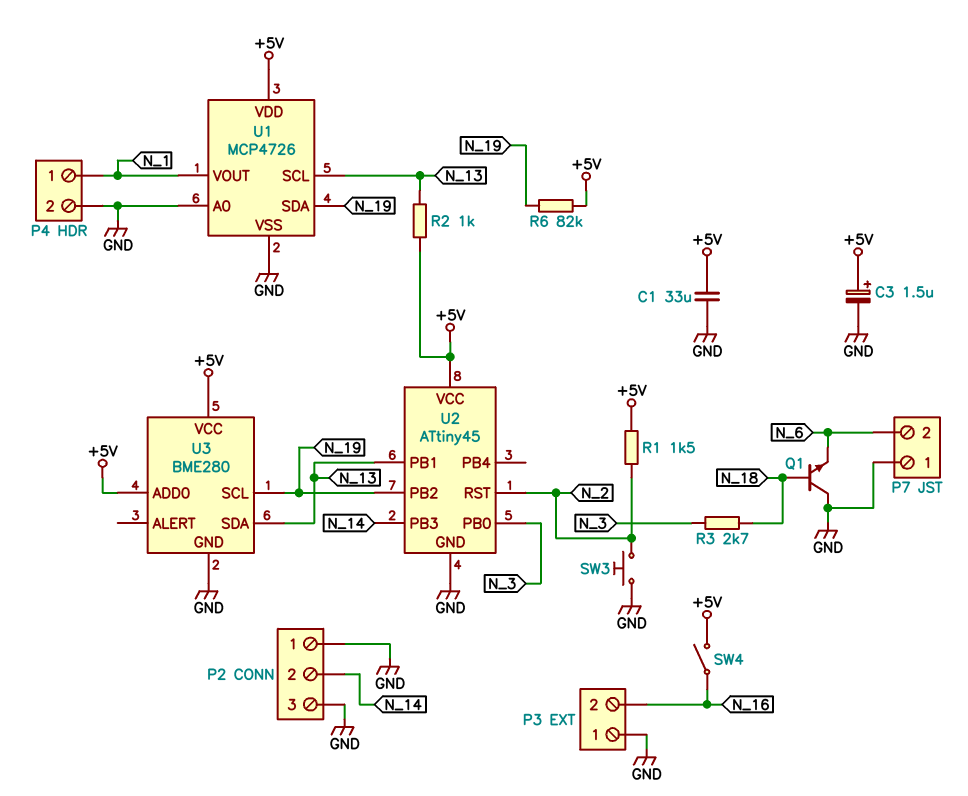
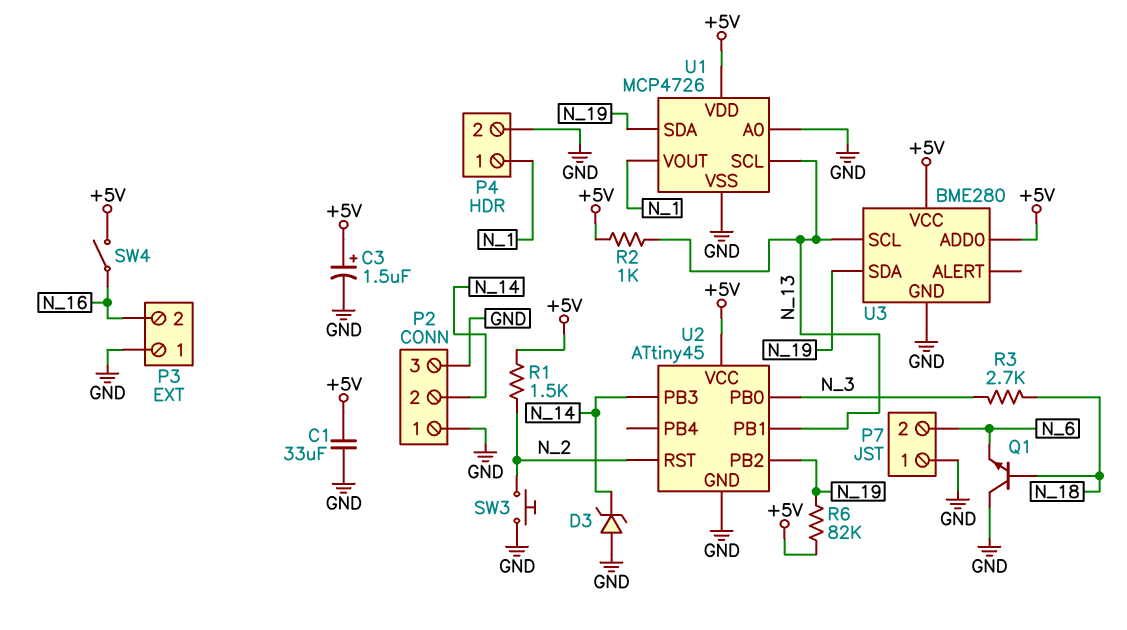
D3: none -> zener (A GND, K N_14)
U3 pin SCL: N_19 -> N_13
U3 pin SDA: N_13 -> N_19

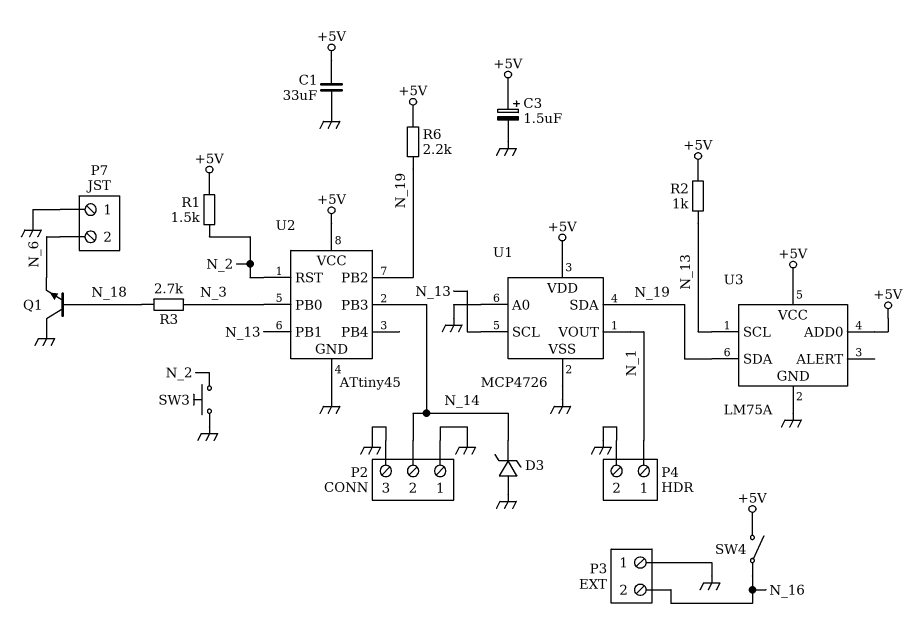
R6: 82k (+5V, N_19) -> 2.2k (+5V, N_19)
U3: BME280 -> LM75A

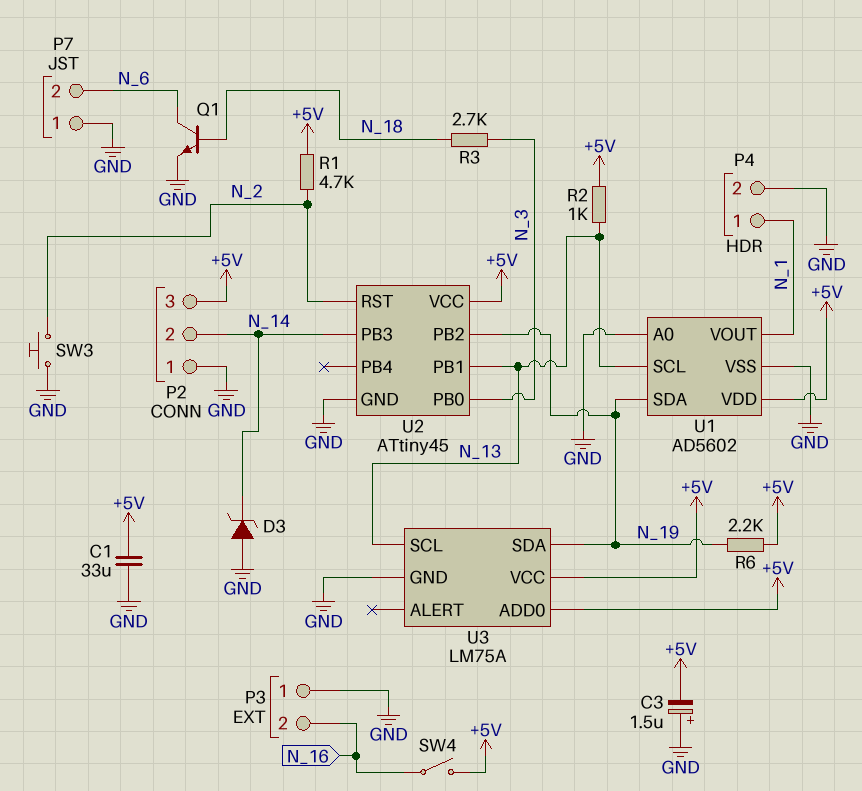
C3: 1.5uF (plus +5V, minus GND) -> 1.5uF (plus GND, minus +5V)
P2 pin 3: GND -> +5V
Q1: NPN (B N_18, C GND, E N_6) -> NPN (B N_18, C N_6, E GND)
R1: 1.5k (+5V, N_2) -> 4.7k (+5V, N_2)
U1: MCP4726 -> AD5602

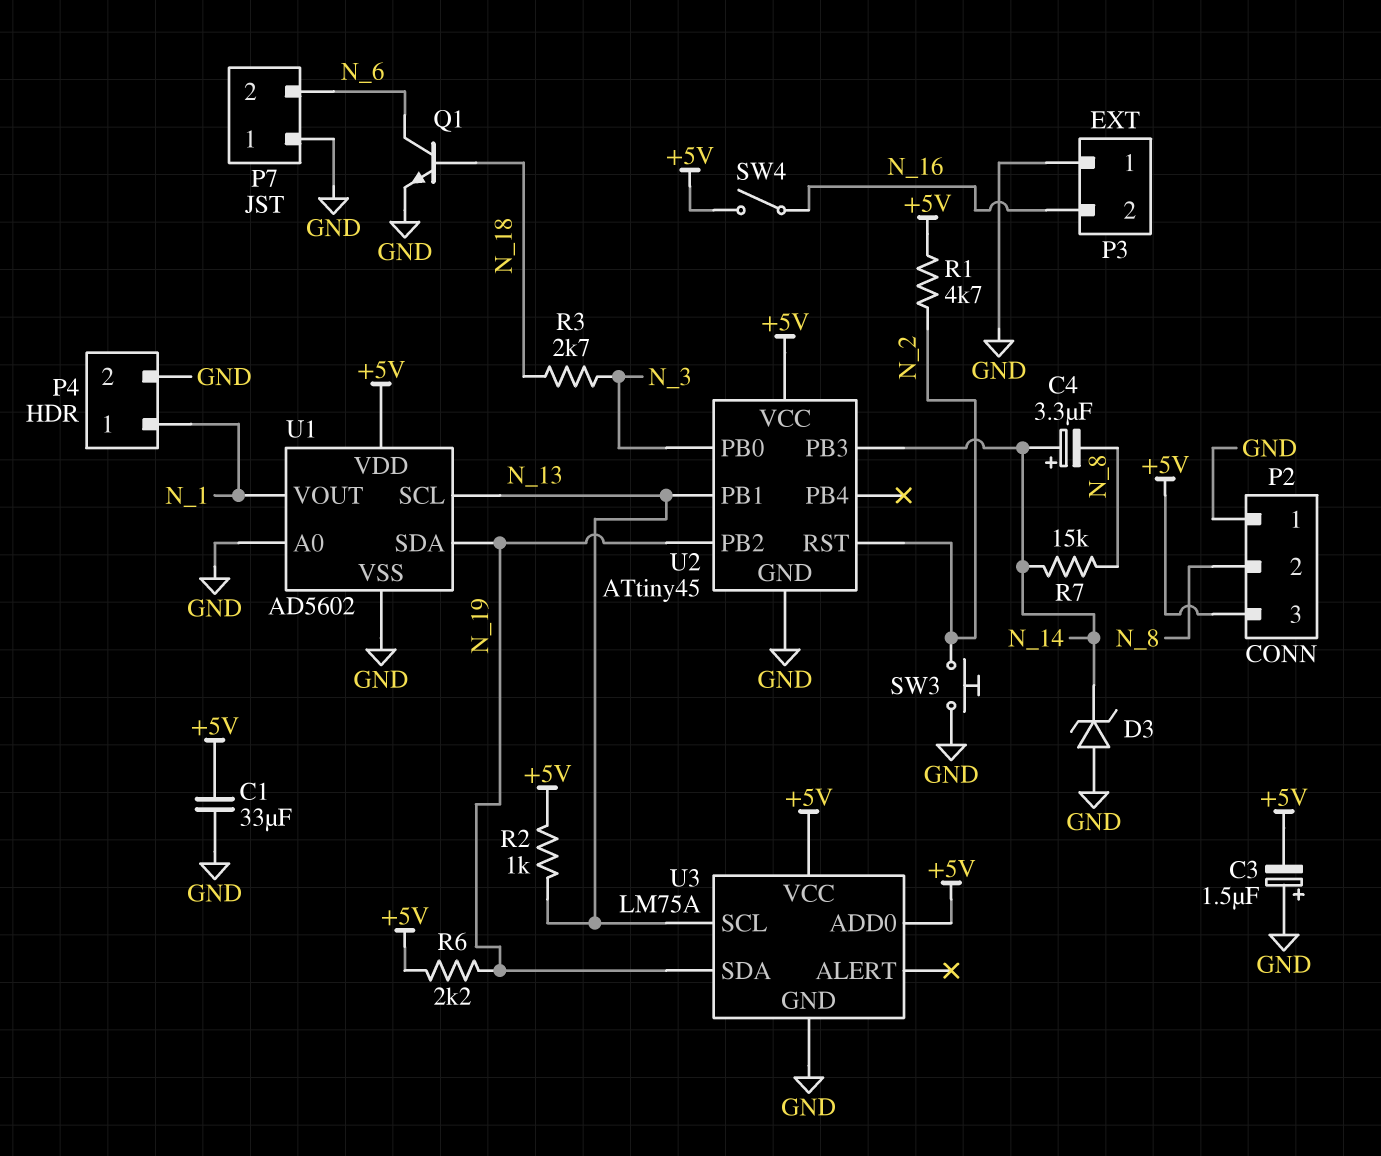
C4: none -> 3.3uF (plus N_14, minus N_8)
P2 pin 2: N_14 -> N_8
R7: none -> 15k (N_8, N_14)

